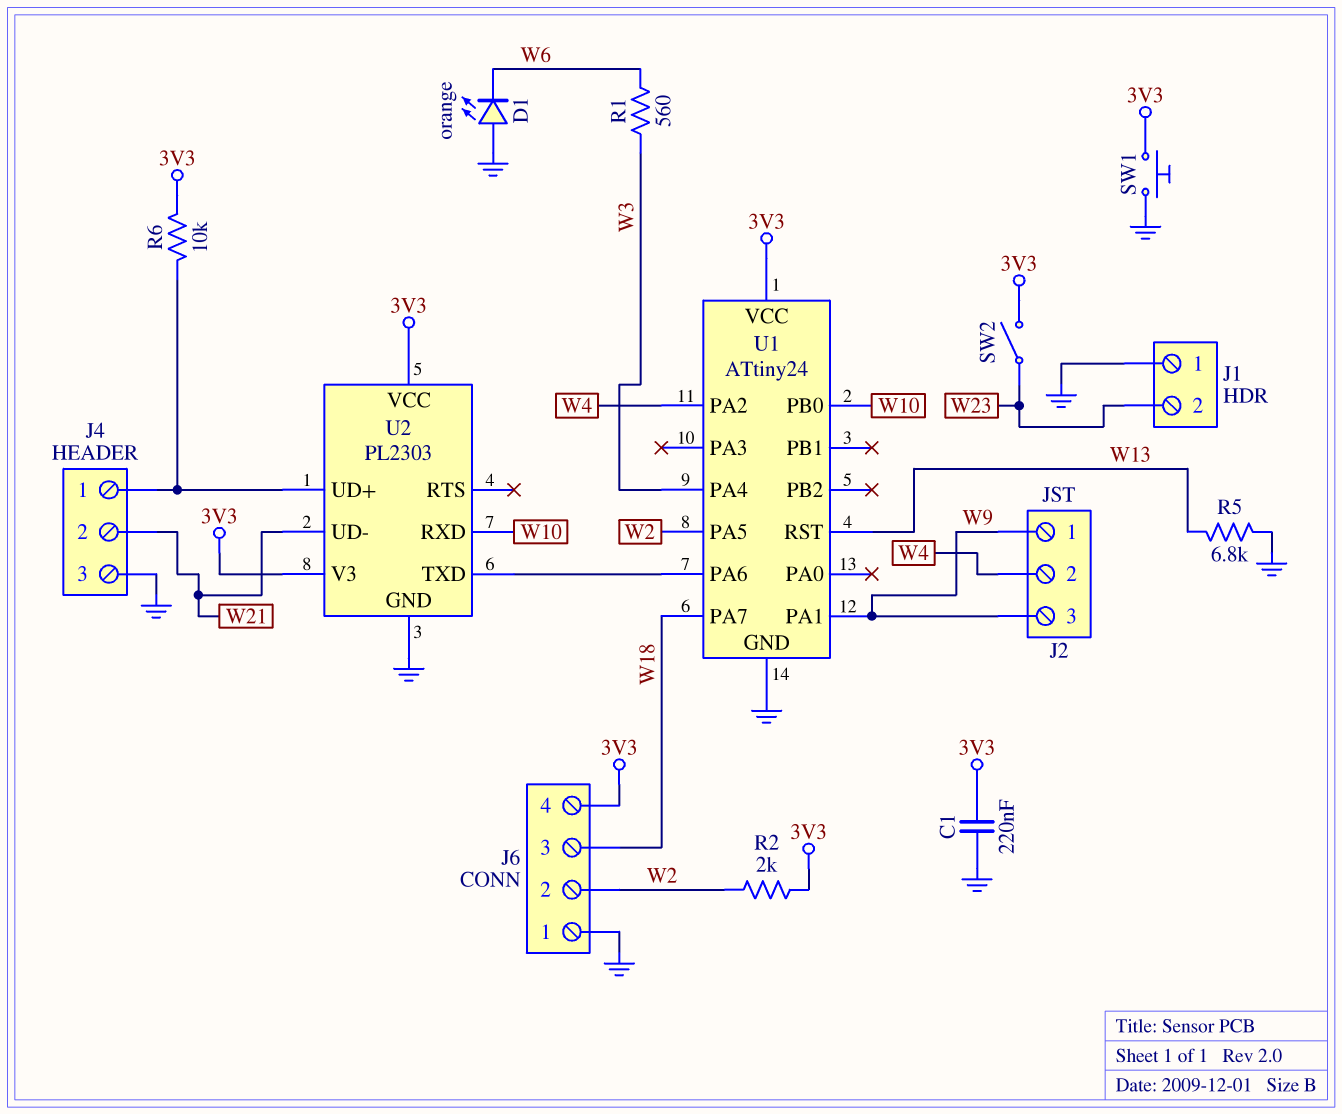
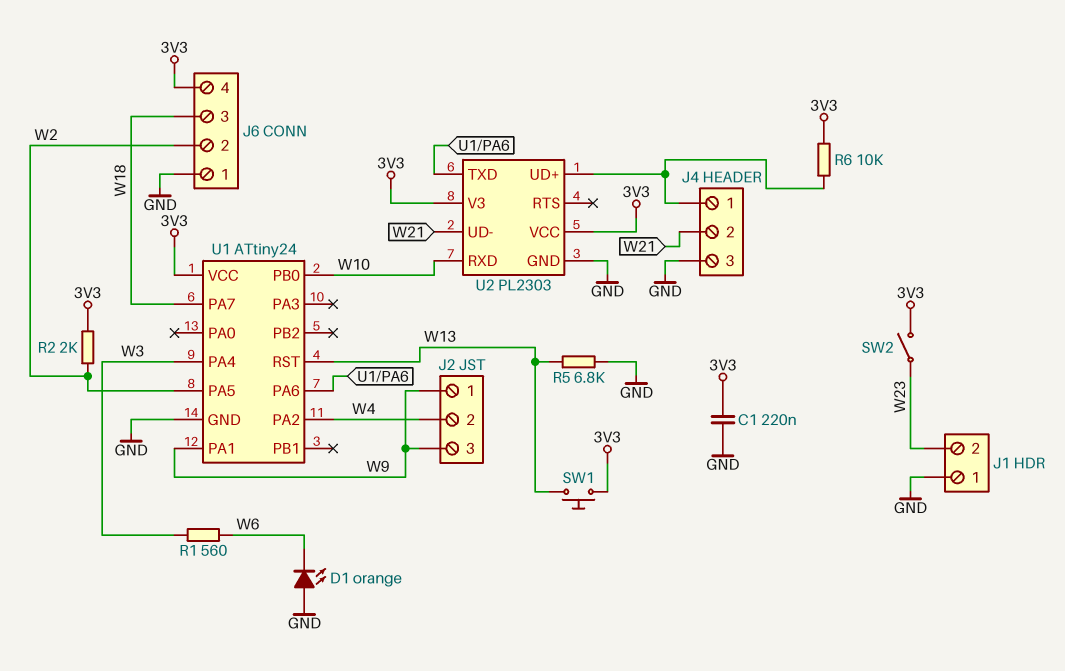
SW1: button (3V3, GND) -> button (3V3, W13)

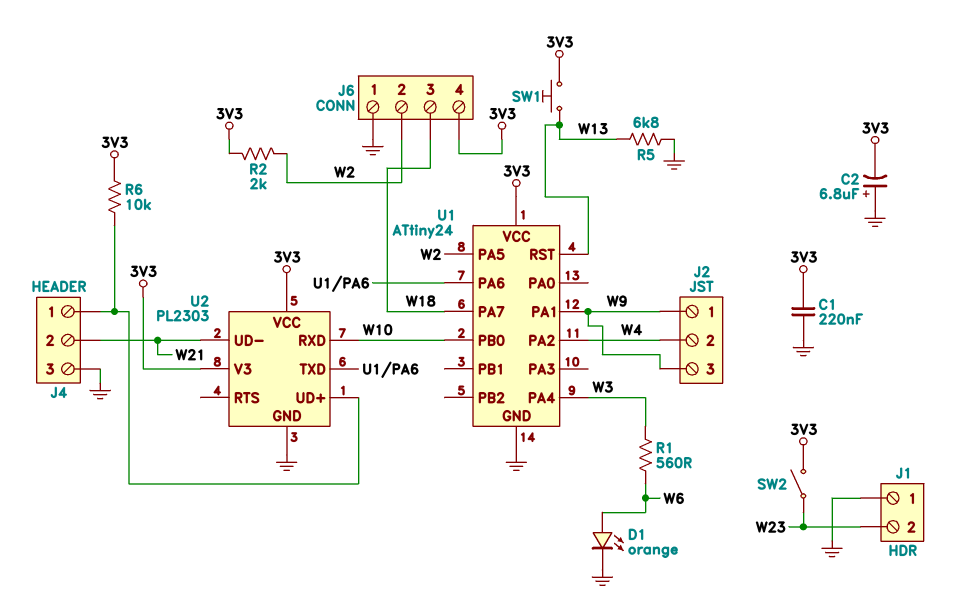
C2: none -> 6.8uF (plus GND, minus 3V3)
D1: LED orange (A GND, K W6) -> LED orange (A W6, K GND)

